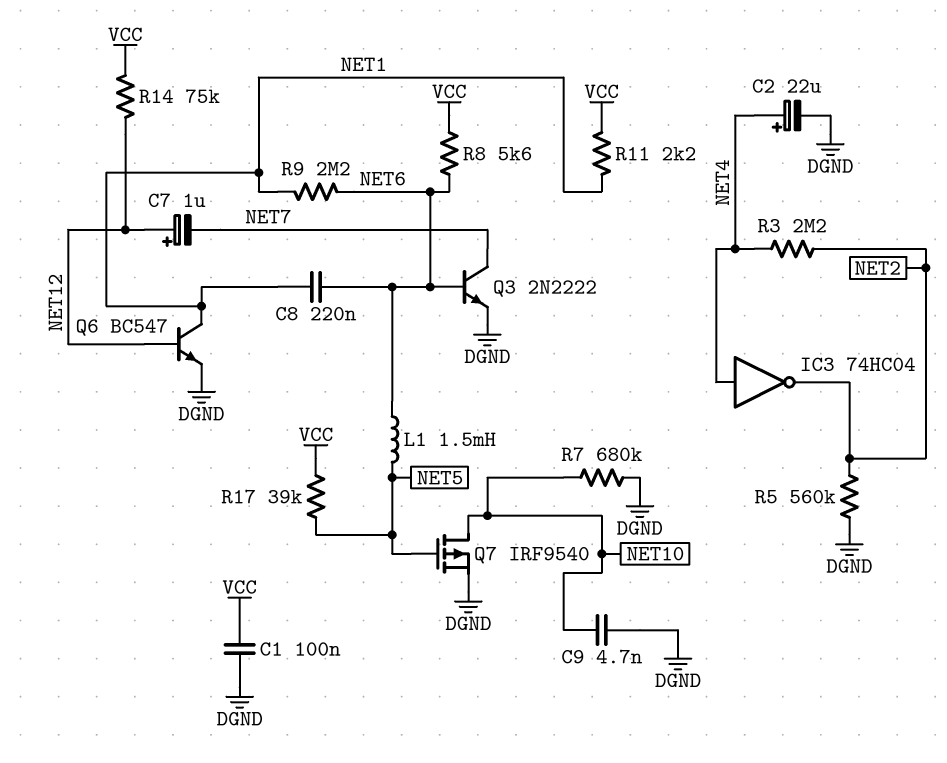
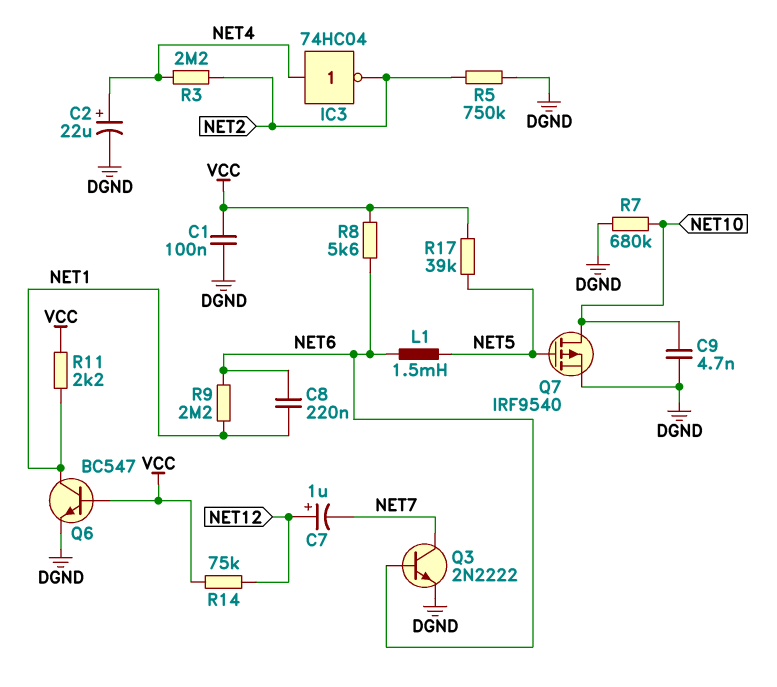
Q6: NPN BC547 (B NET12, C NET1, E DGND) -> NPN BC547 (B VCC, C NET1, E DGND)
R5: 560k (DGND, NET2) -> 750k (DGND, NET2)

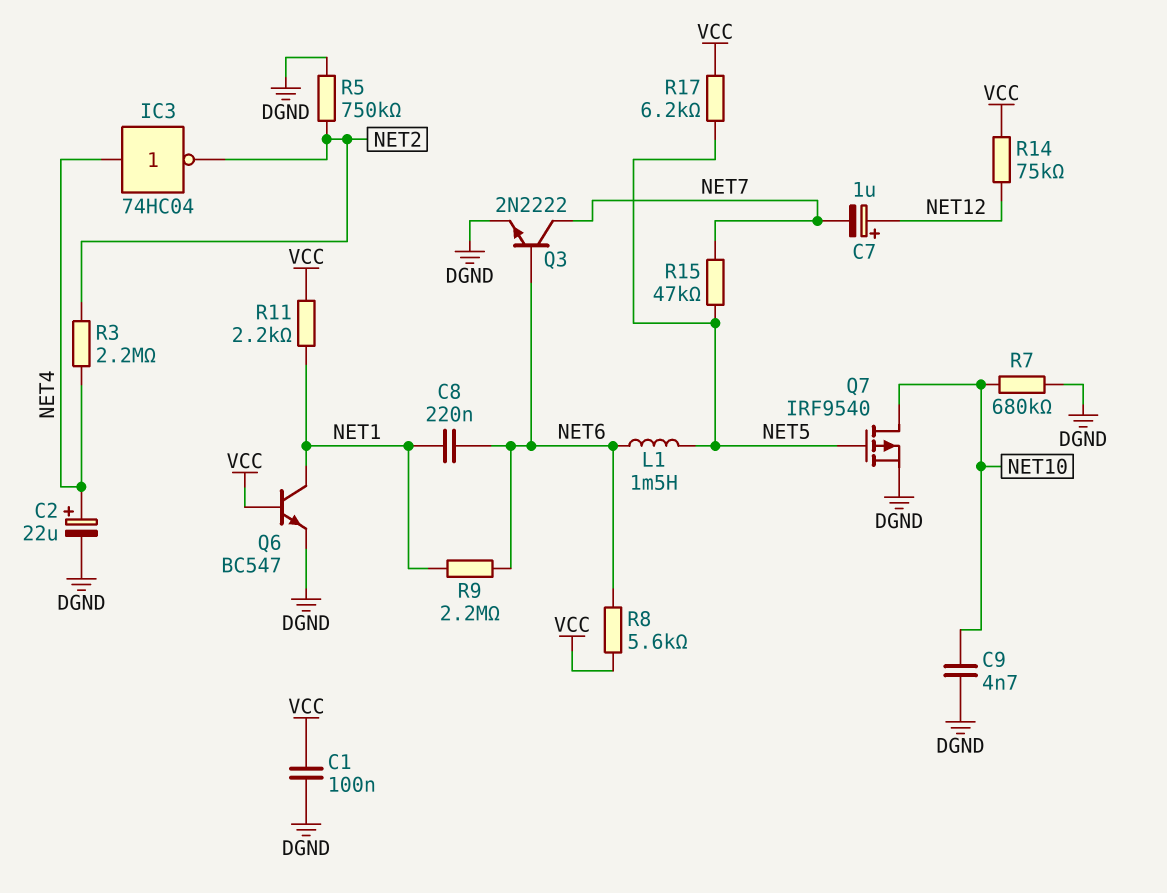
R15: none -> 47k (NET5, NET7)
R17: 39k (NET5, VCC) -> 6.2k (NET5, VCC)

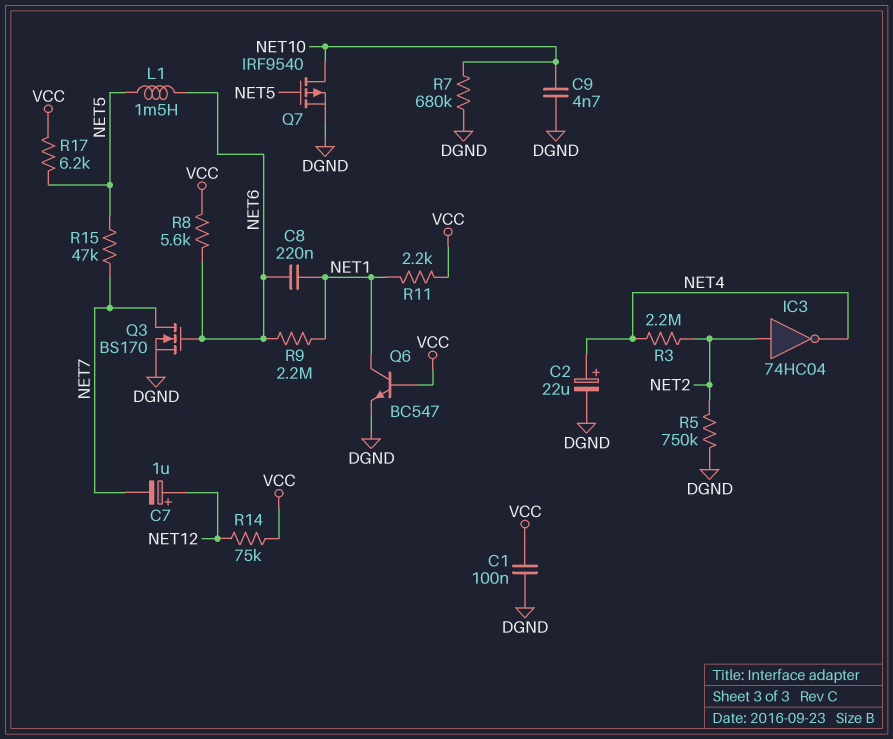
IC3: NOT 74HC04 (in NET4, out NET2) -> NOT 74HC04 (in NET2, out NET4)
Q3: NPN 2N2222 (B NET6, C NET7, E DGND) -> NMOS BS170 (G NET6, D NET7, S DGND)

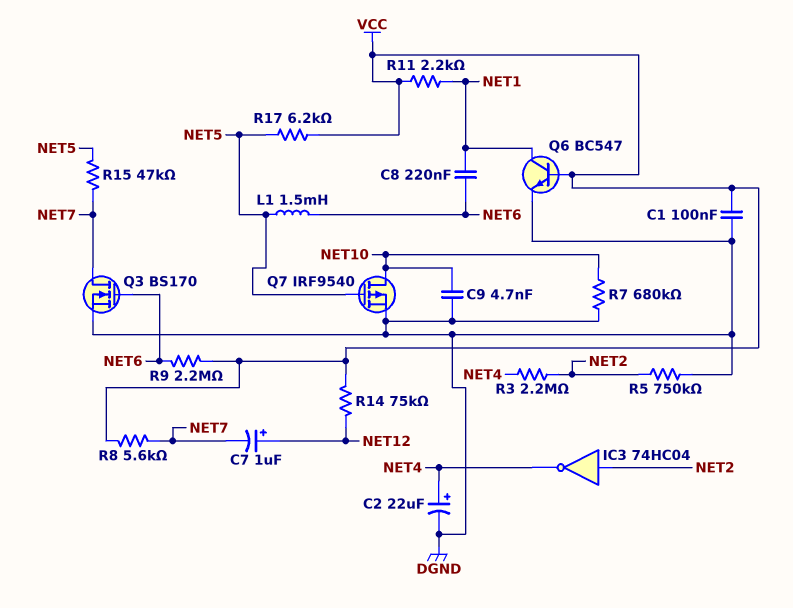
R8: 5.6k (NET6, VCC) -> 5.6k (NET7, VCC)
R9: 2.2M (NET1, NET6) -> 2.2M (NET6, VCC)

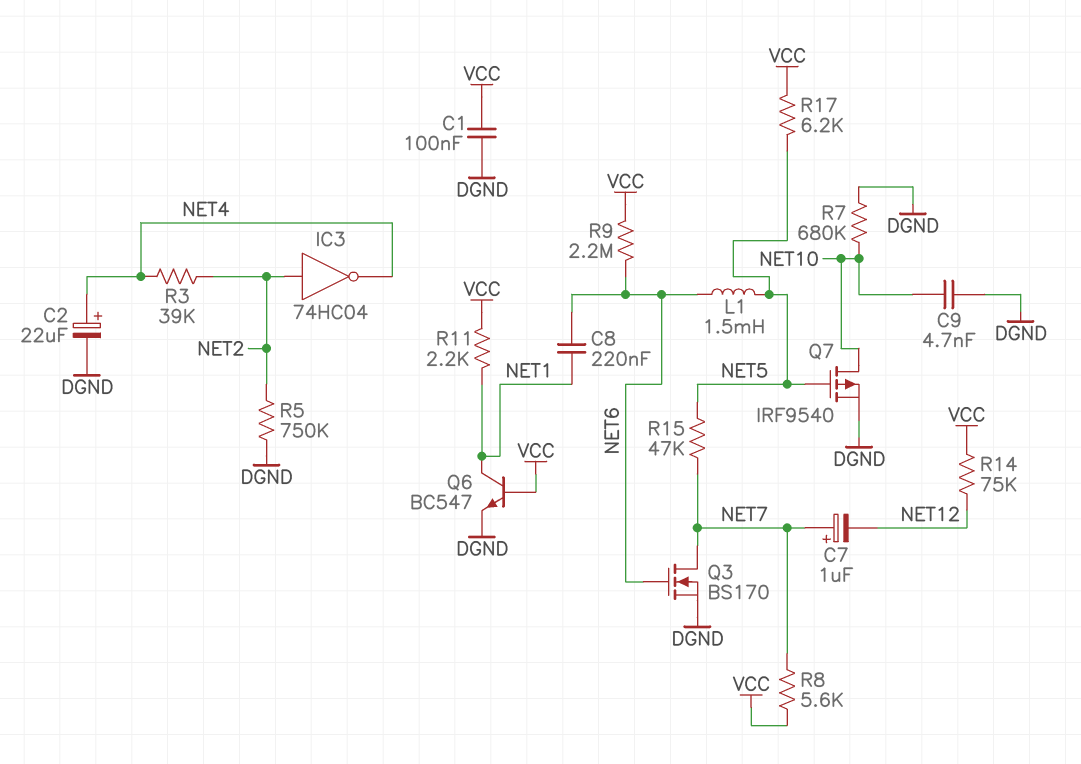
C7: 1uF (plus NET12, minus NET7) -> 1uF (plus NET7, minus NET12)
R3: 2.2M (NET2, NET4) -> 39k (NET2, NET4)

